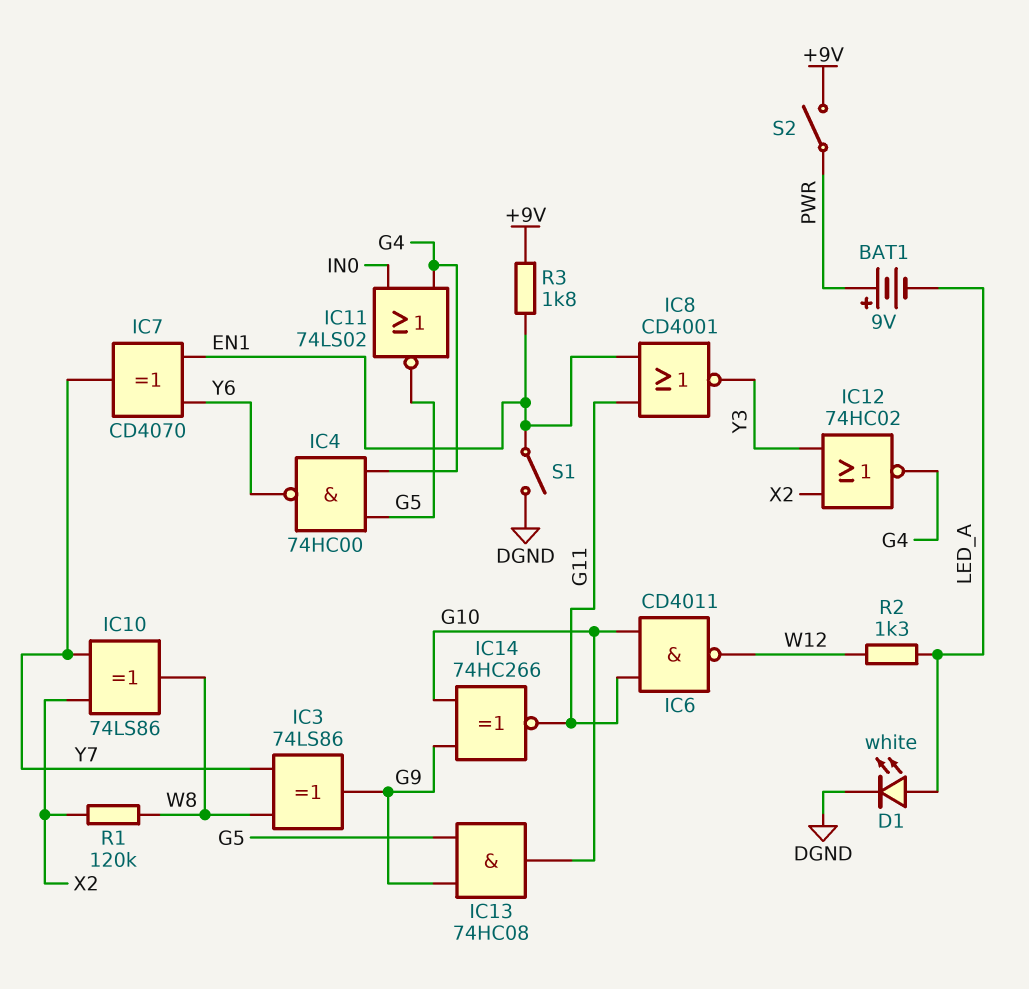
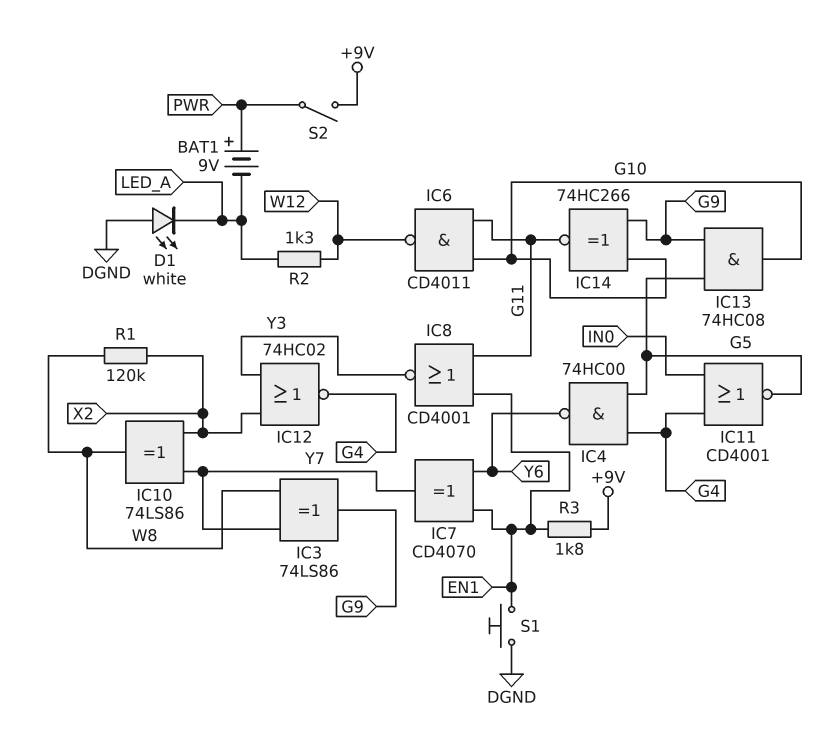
D1: LED white (A LED_A, K DGND) -> LED white (A DGND, K LED_A)
IC11: NOR 74LS02 (in G4, in IN0, out G5) -> NOR CD4001 (in G4, in IN0, out G5)
S1: switch (DGND, EN1) -> button (DGND, EN1)

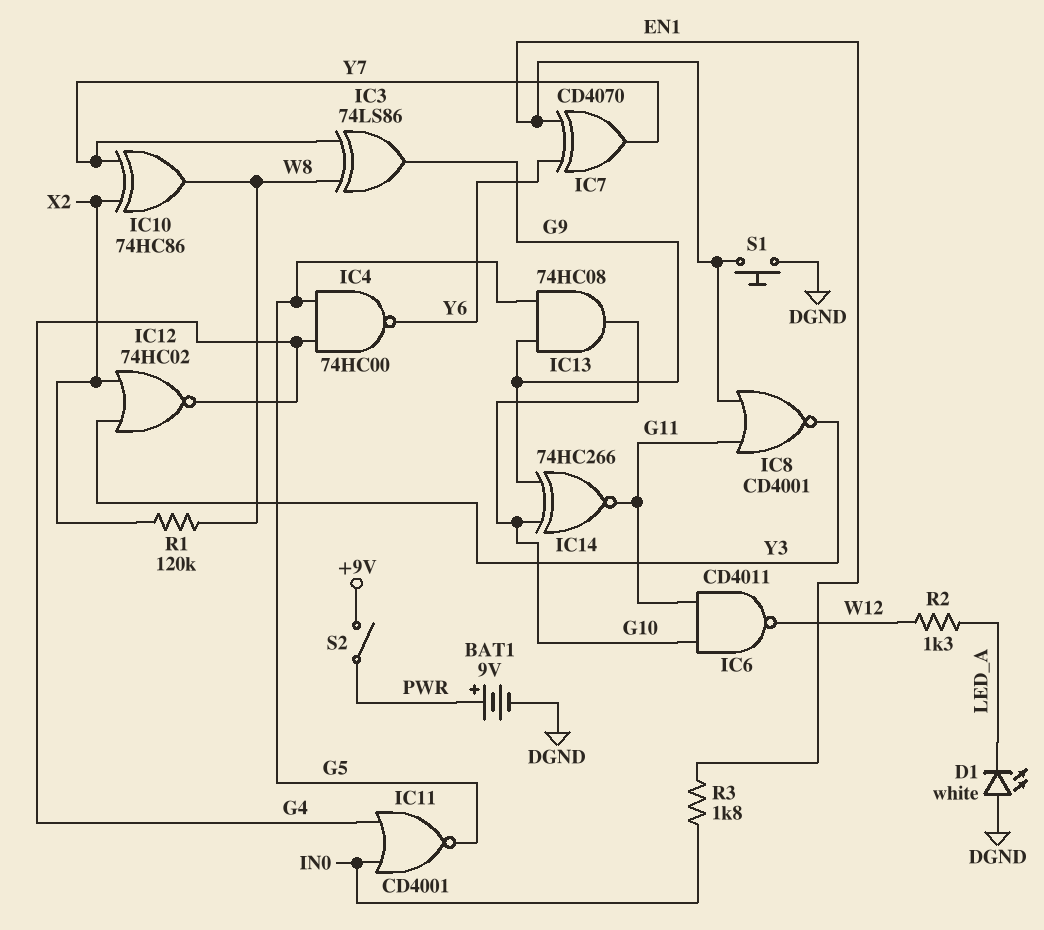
BAT1: 9V (plus PWR, minus LED_A) -> 9V (plus PWR, minus DGND)
IC10: XOR 74LS86 (in X2, in Y7, out W8) -> XOR 74HC86 (in X2, in Y7, out W8)
R3: 1.8k (+9V, EN1) -> 1.8k (EN1, IN0)

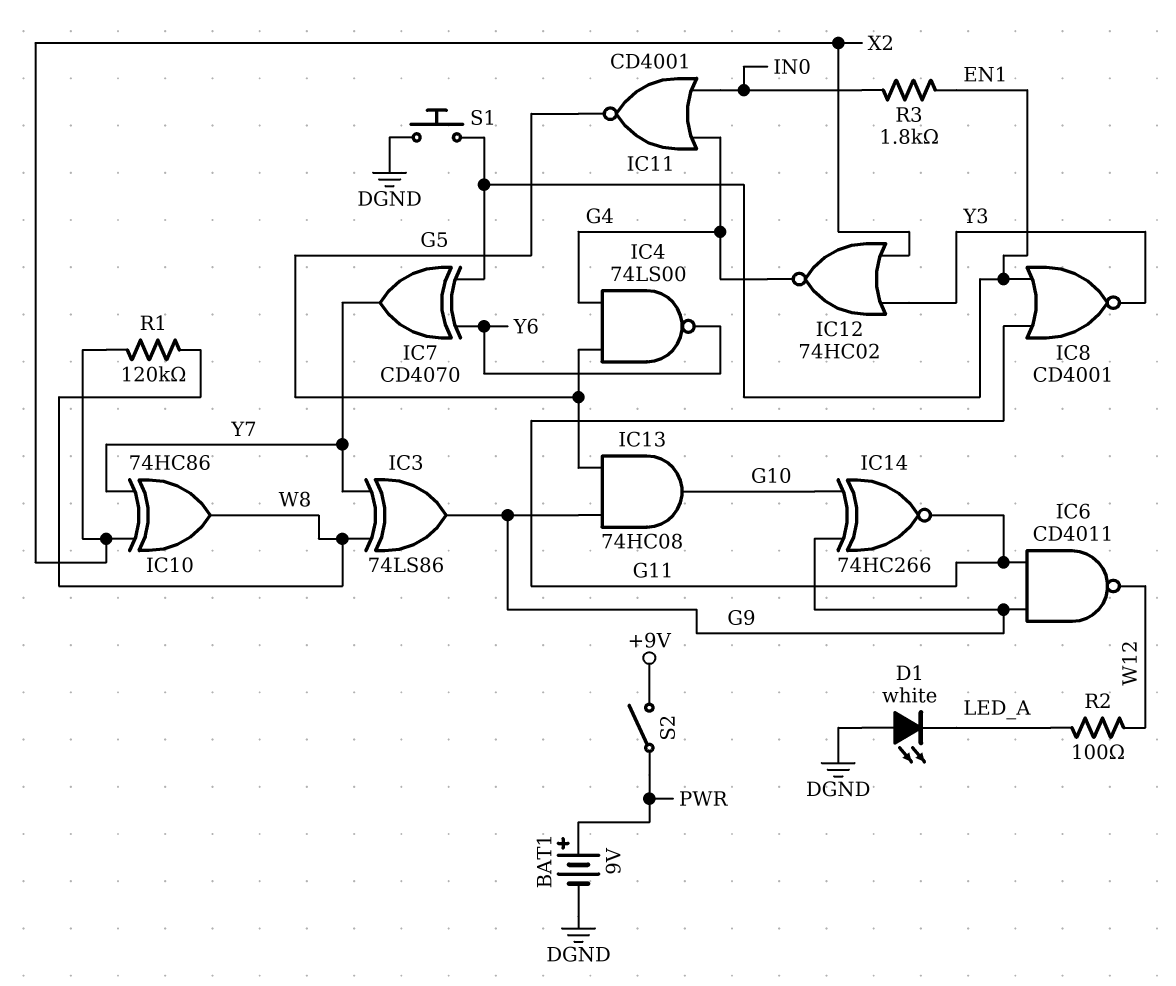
IC4: NAND 74HC00 (in G4, in G5, out Y6) -> NAND 74LS00 (in G4, in G5, out Y6)
IC6: NAND CD4011 (in G10, in G11, out W12) -> NAND CD4011 (in G9, in G11, out W12)
R2: 1.3k (LED_A, W12) -> 100 (LED_A, W12)

